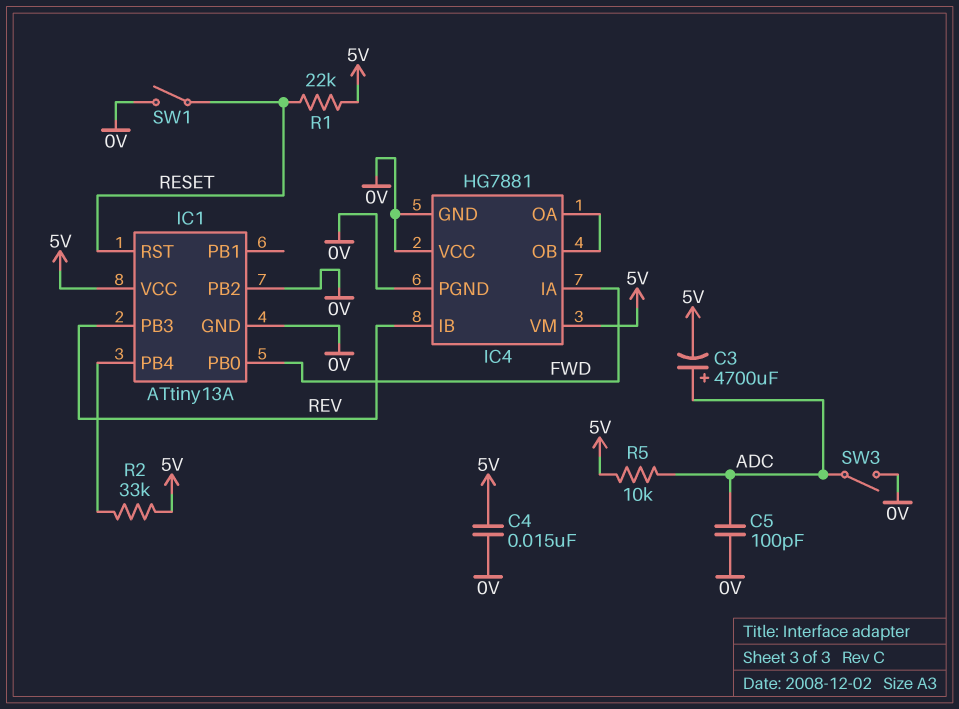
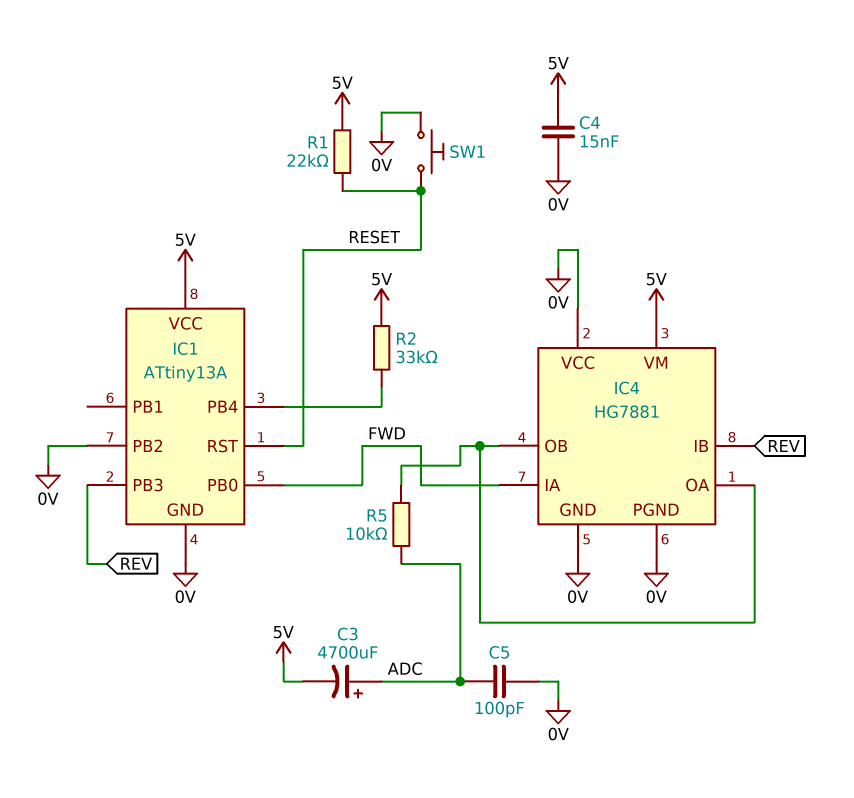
R5: 10k (5V, ADC) -> 10k (ADC, IC4/OA)
SW1: switch (0V, RESET) -> button (0V, RESET)
SW3: switch (0V, ADC) -> none

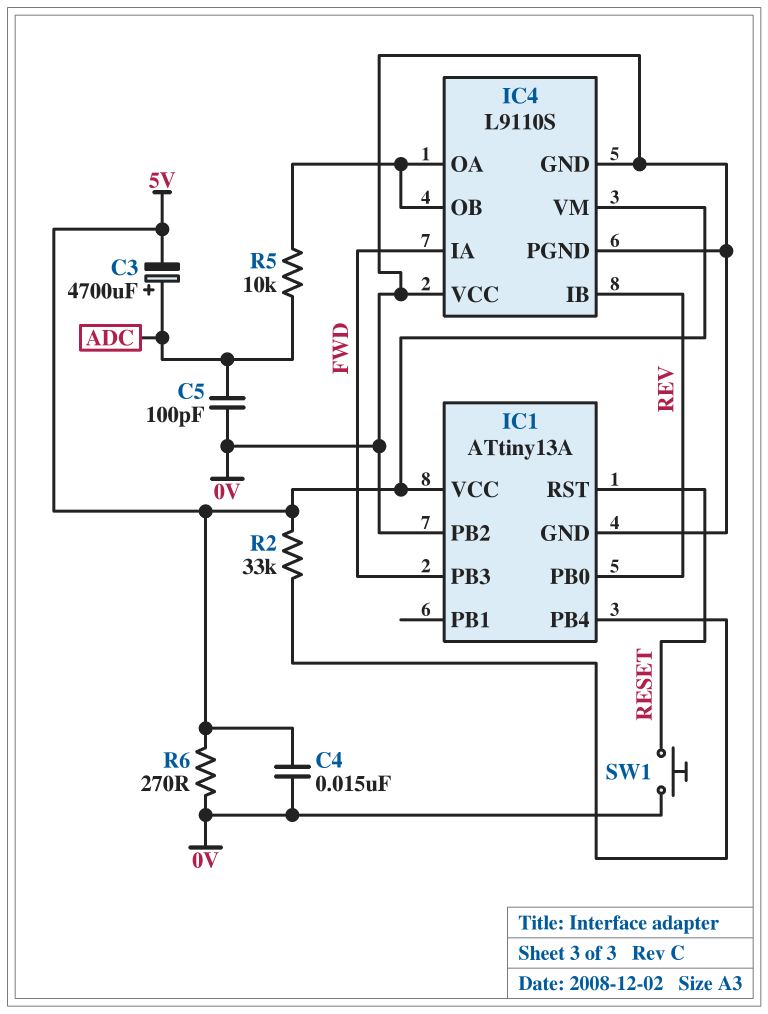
IC1 pin PB0: FWD -> REV
IC1 pin PB3: REV -> FWD
IC4: HG7881 -> L9110S
R1: 22k (5V, RESET) -> none
R6: none -> 270 (0V, 5V)

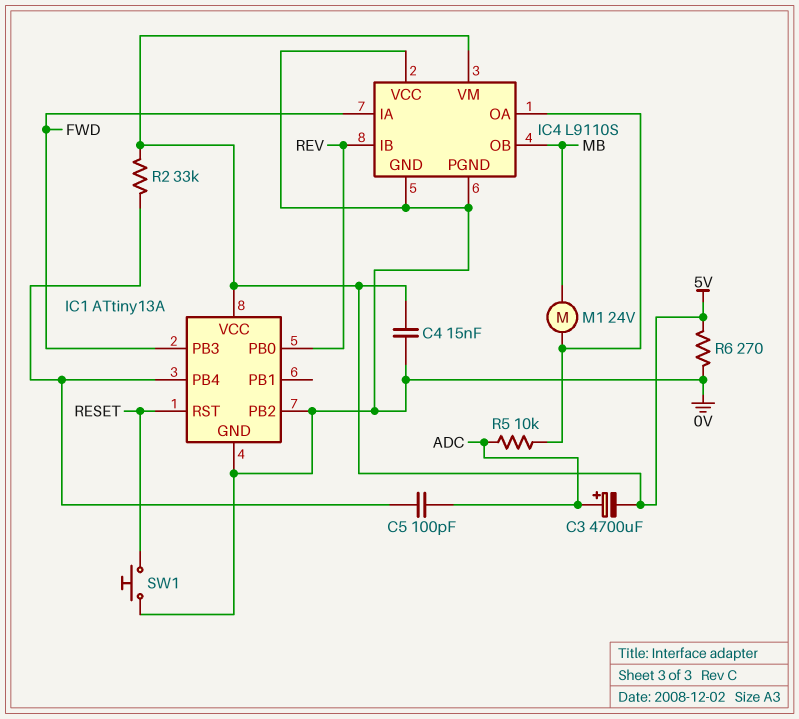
C5: 100pF (0V, ADC) -> 100pF (ADC, IC1/PB4)
IC4 pin OB: IC4/OA -> MB
M1: none -> motor 24V (IC4/OA, MB)

